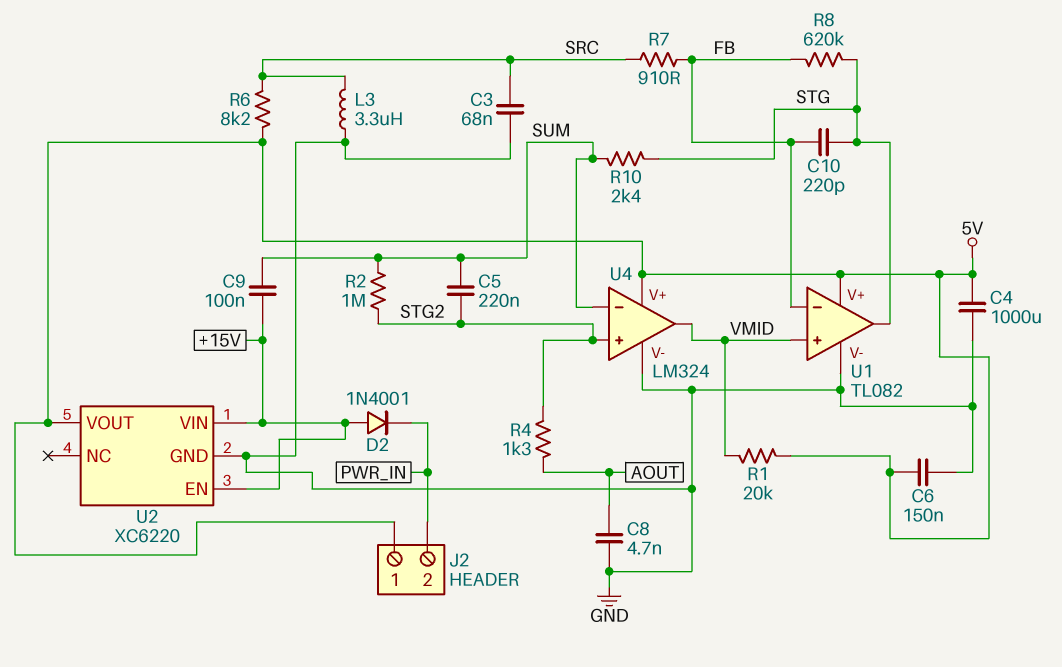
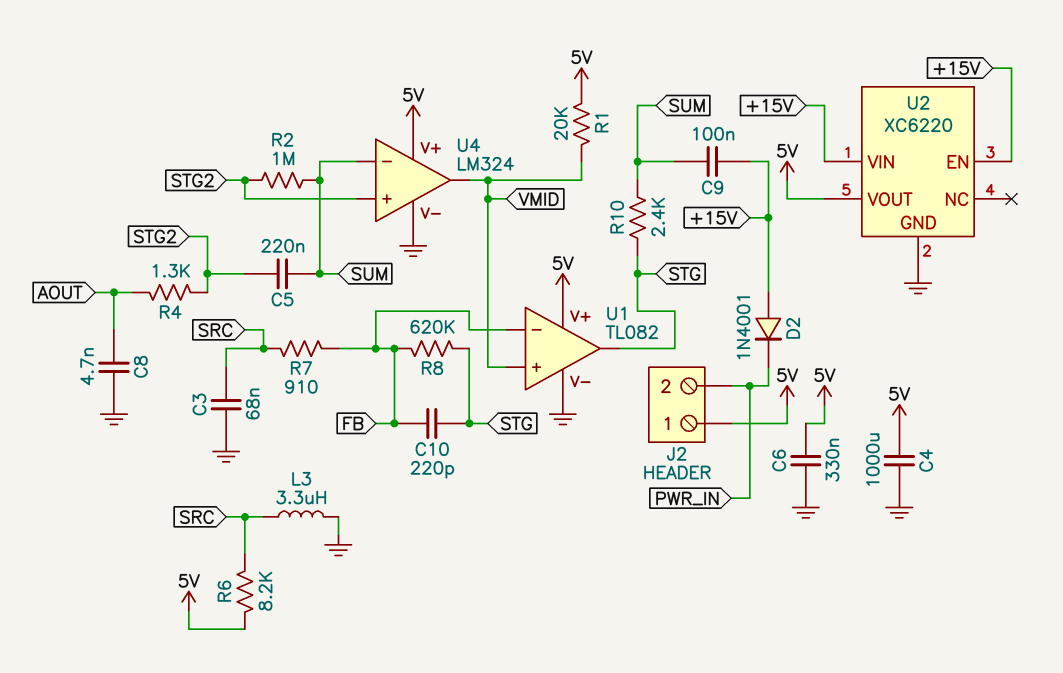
C6: 150nF (5V, GND) -> 330nF (5V, GND)

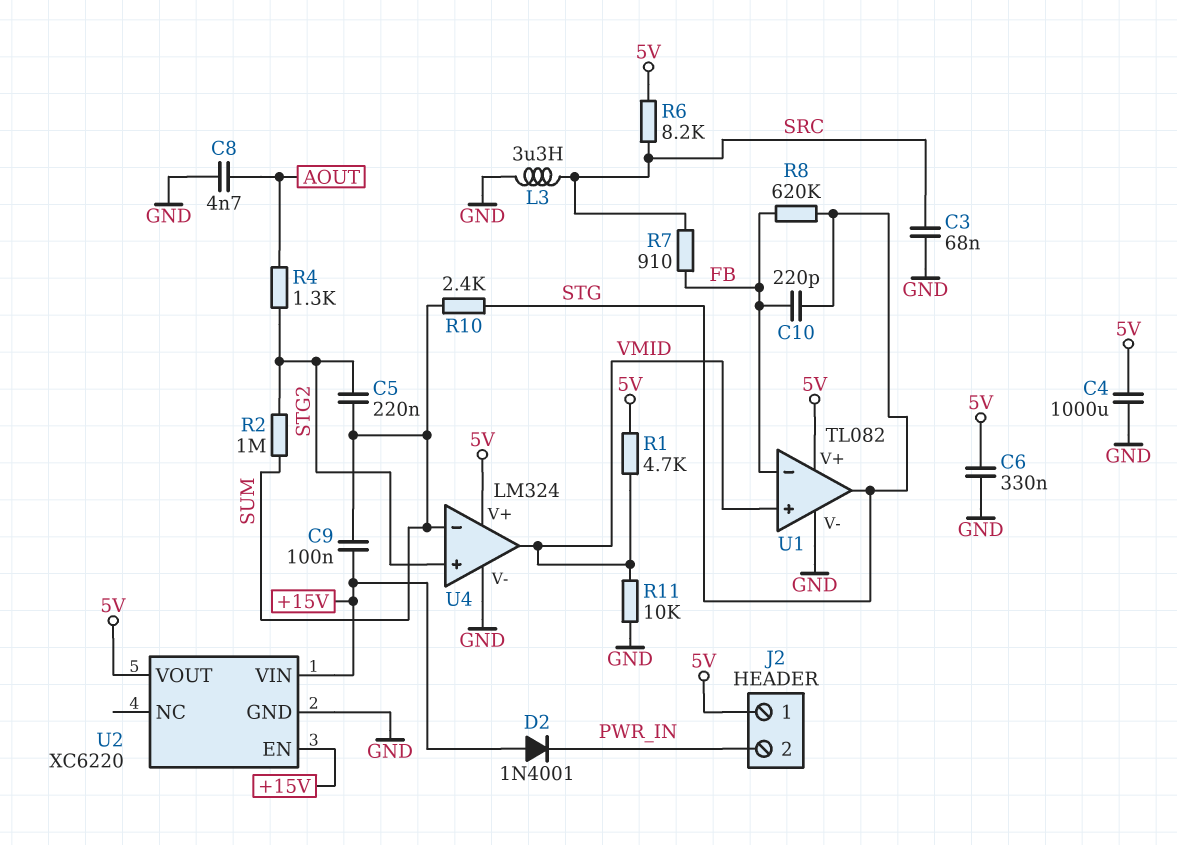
R1: 20k (5V, VMID) -> 4.7k (5V, VMID)
R11: none -> 10k (GND, VMID)

